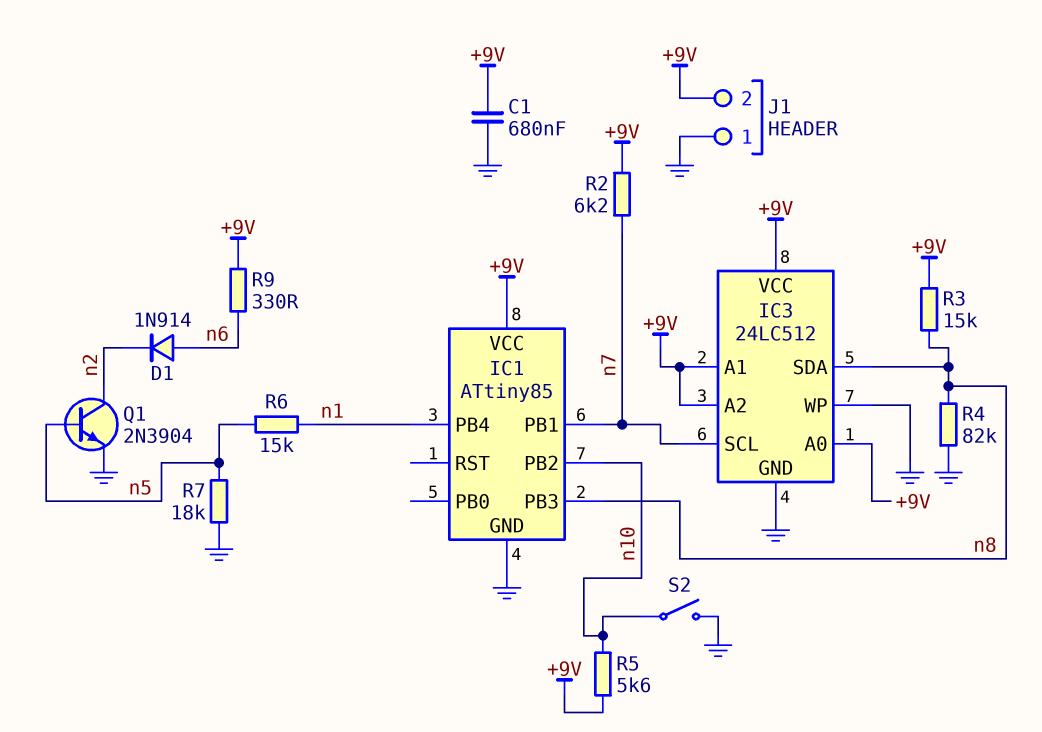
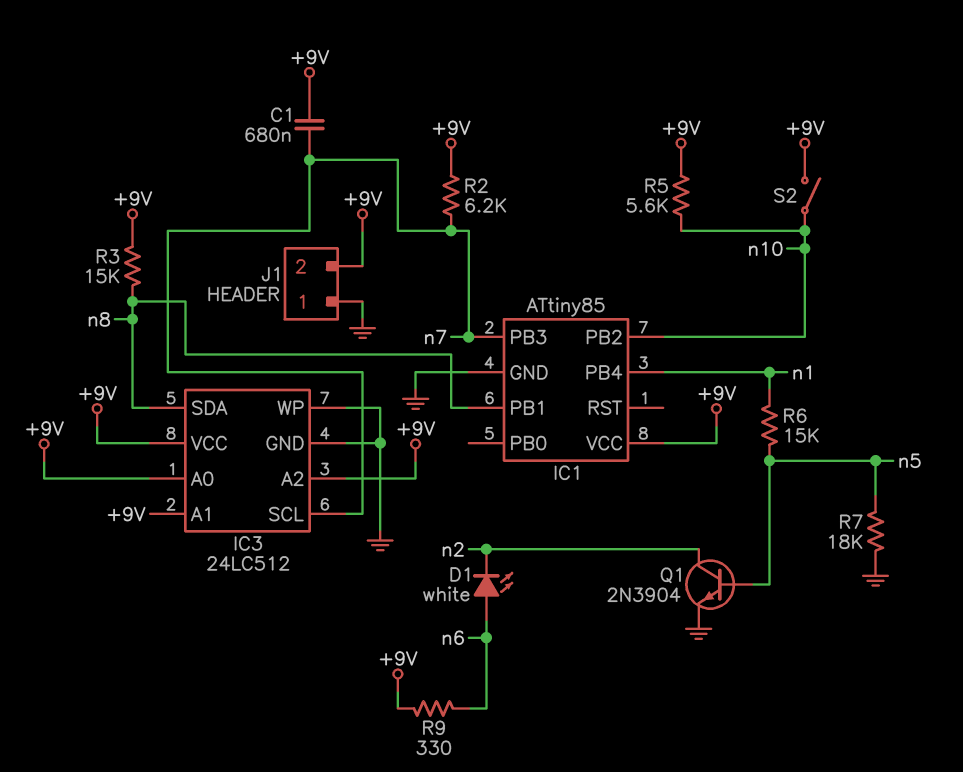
C1: 680nF (+9V, GND) -> 680nF (+9V, n7)
D1: diode 1N914 (A n6, K n2) -> LED white (A n6, K n2)
IC1 pin PB1: n7 -> n8
IC1 pin PB3: n8 -> n7
R4: 82k (GND, n8) -> none
S2: switch (GND, n10) -> switch (+9V, n10)

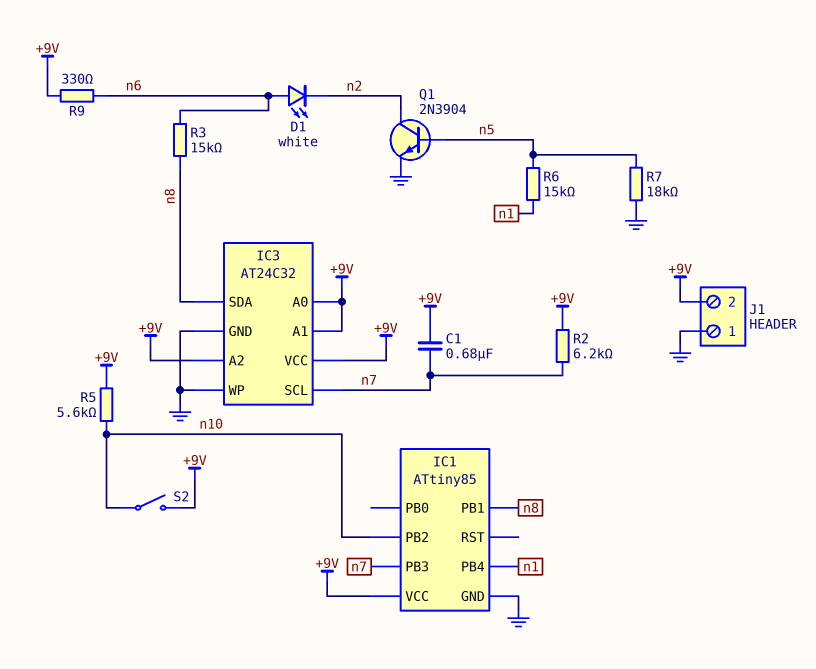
IC3: 24LC512 -> AT24C32
R3: 15k (+9V, n8) -> 15k (n6, n8)

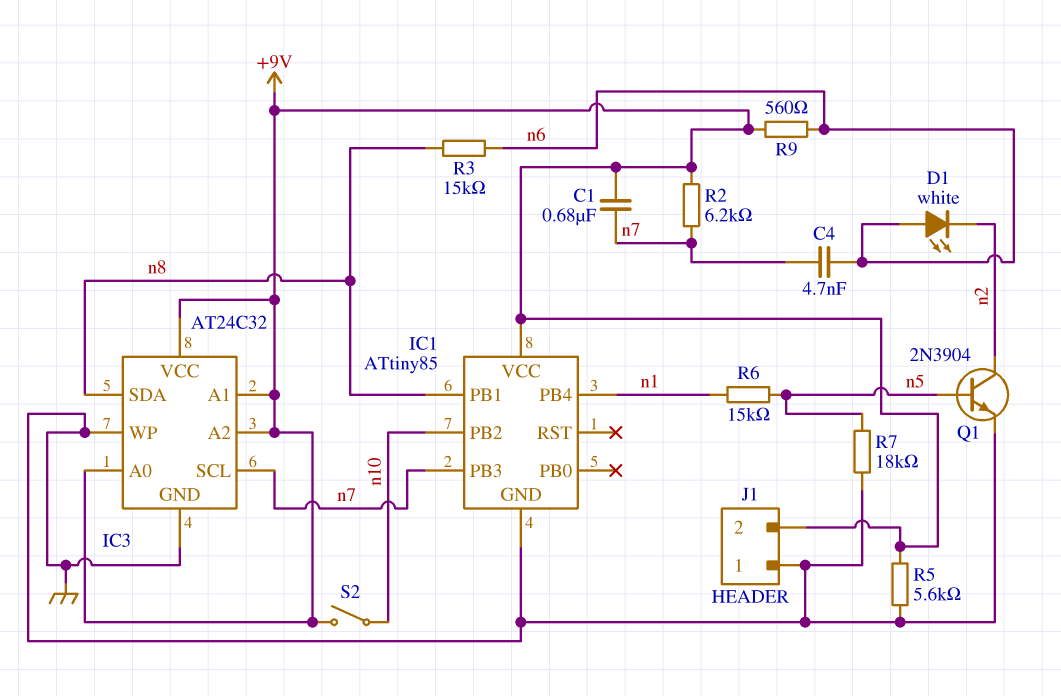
C4: none -> 4.7nF (n6, n7)
R5: 5.6k (+9V, n10) -> 5.6k (+9V, GND)
R9: 330 (+9V, n6) -> 560 (+9V, n6)

